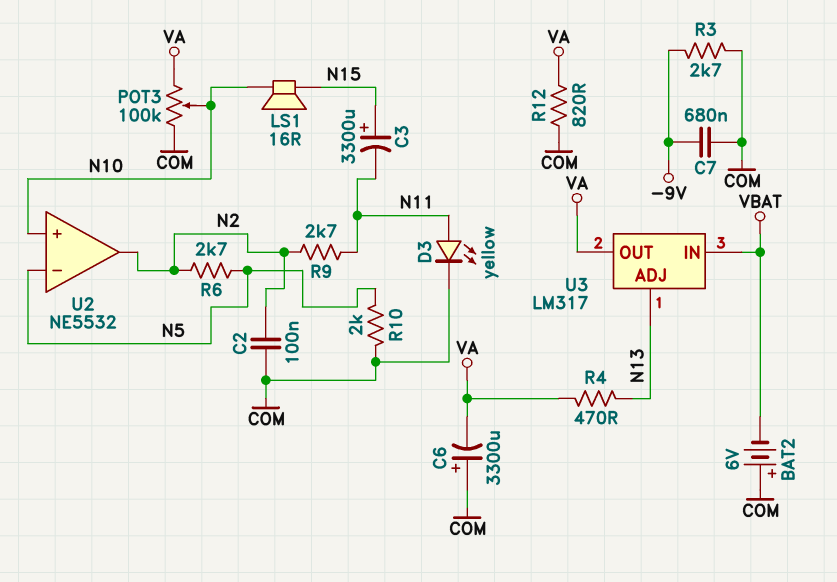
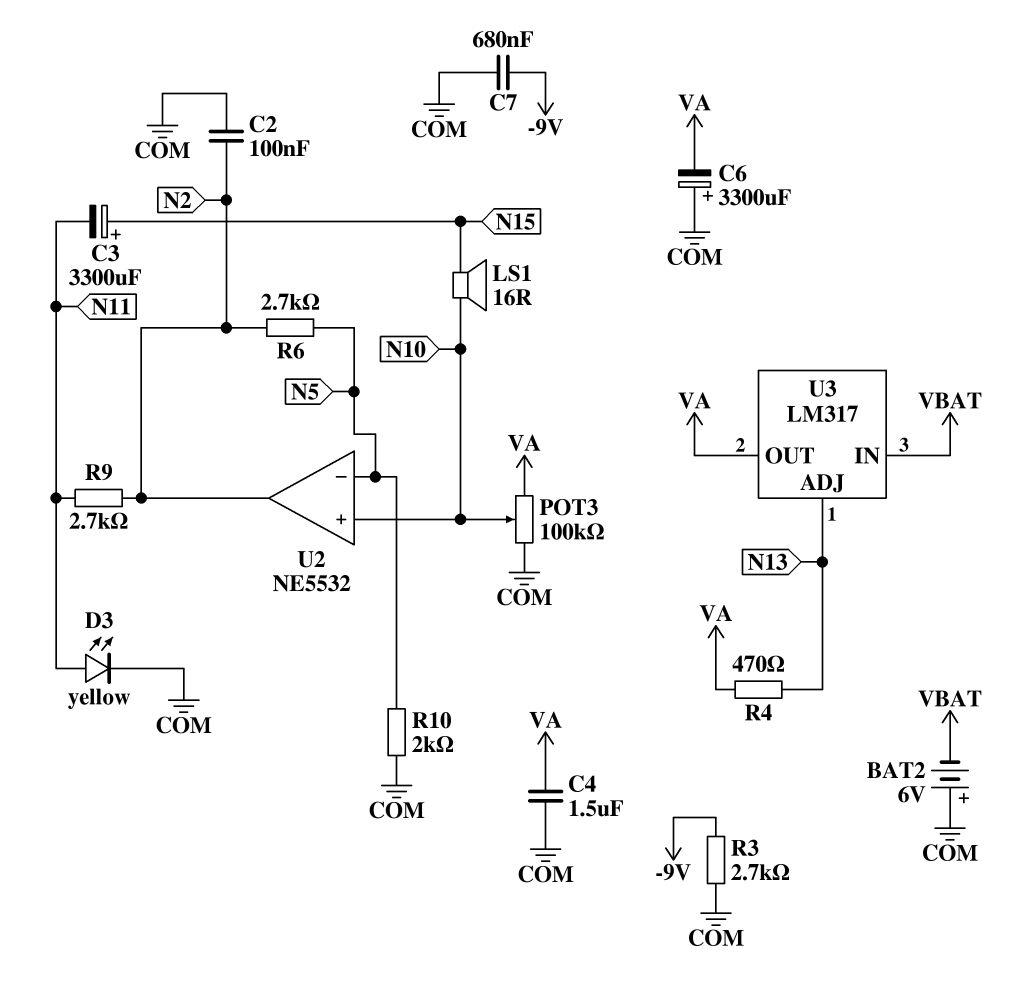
C4: none -> 1.5uF (COM, VA)
R12: 820 (COM, VA) -> none

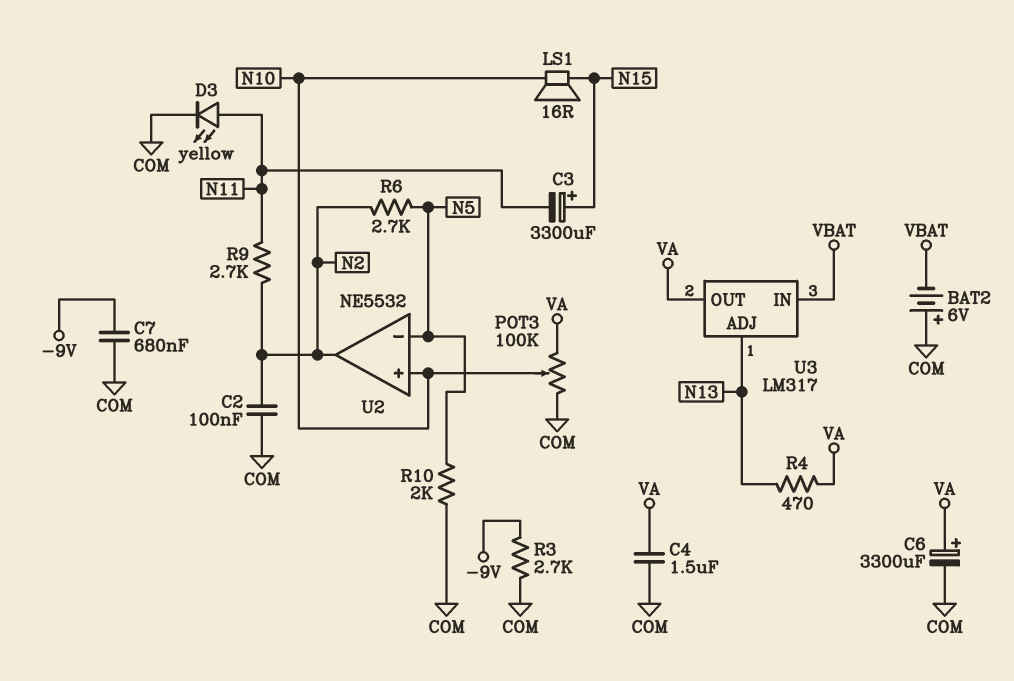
C6: 3300uF (plus COM, minus VA) -> 3300uF (plus VA, minus COM)

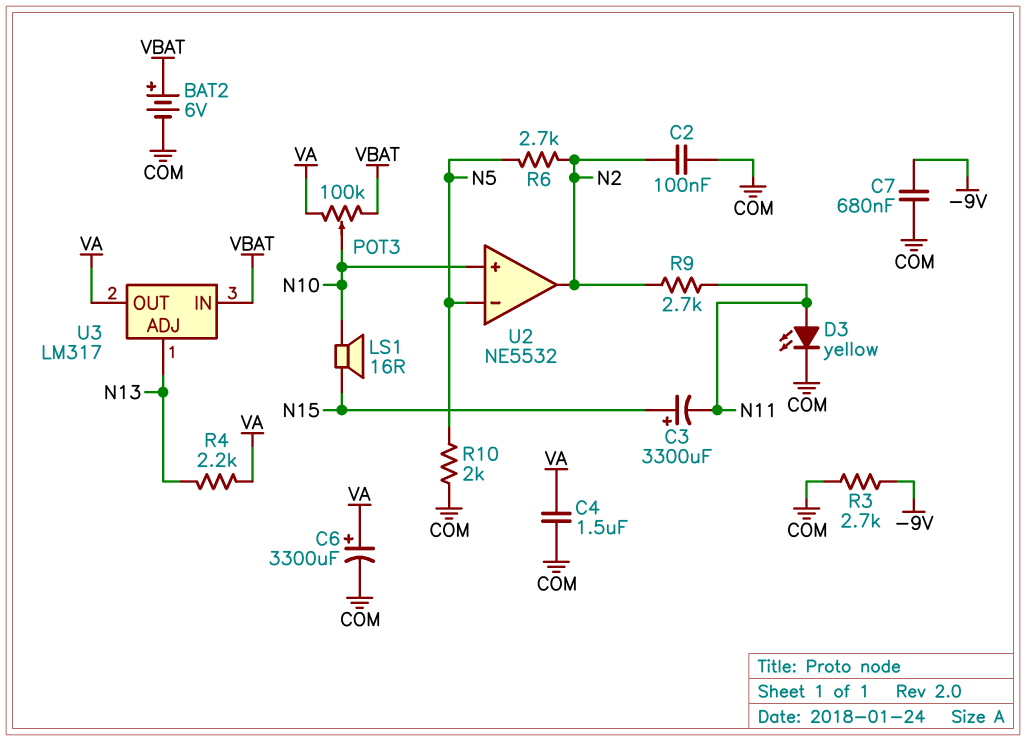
BAT2: 6V (plus COM, minus VBAT) -> 6V (plus VBAT, minus COM)
POT3: 100k (COM, VA, wiper N10) -> 100k (VA, VBAT, wiper N10)
R4: 470 (N13, VA) -> 2.2k (N13, VA)

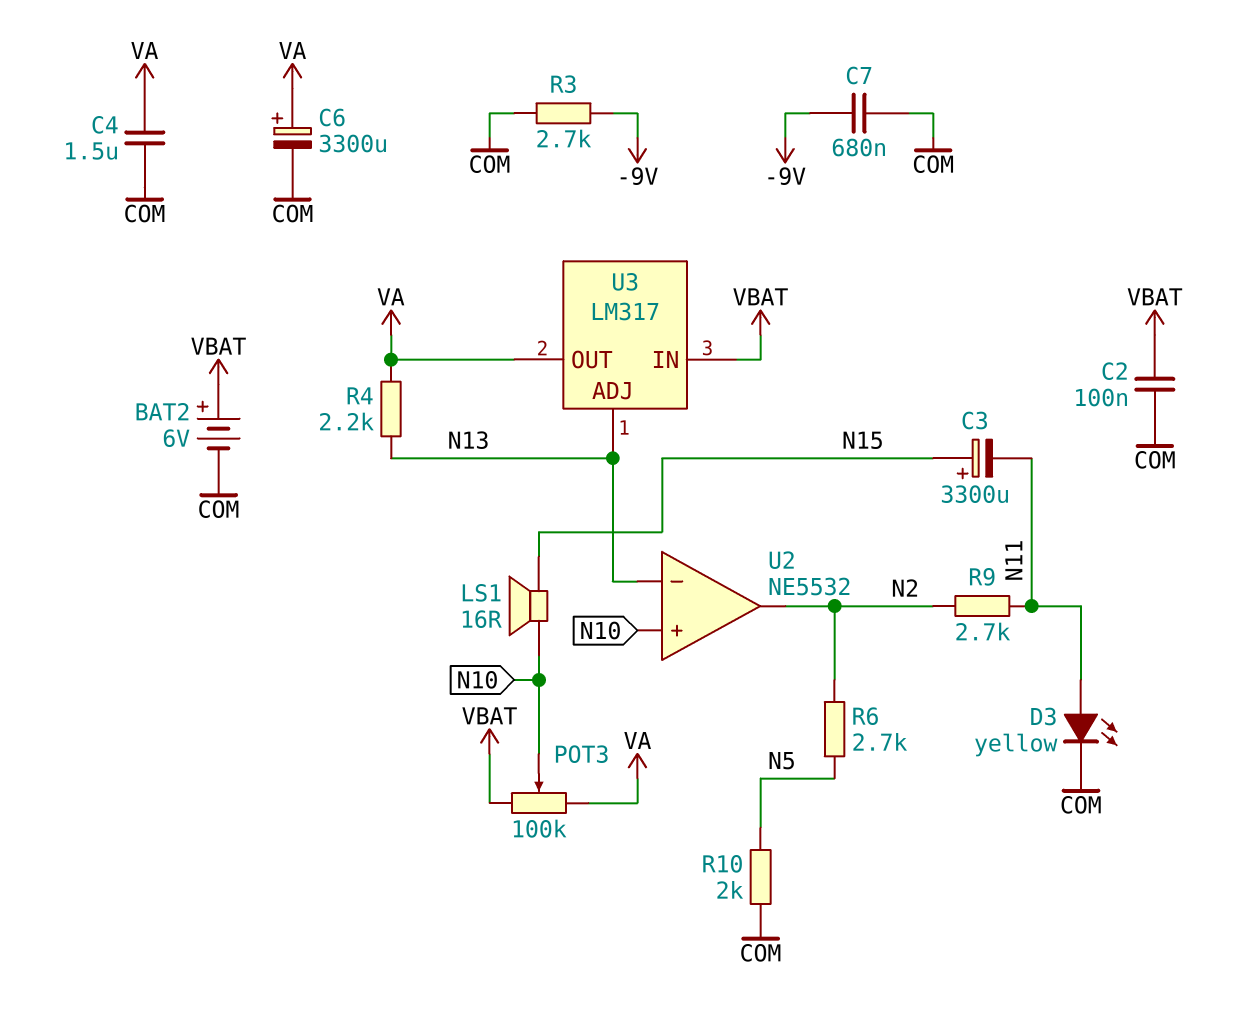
C2: 100nF (COM, N2) -> 100nF (COM, VBAT)
U2 pin in-: N5 -> N13

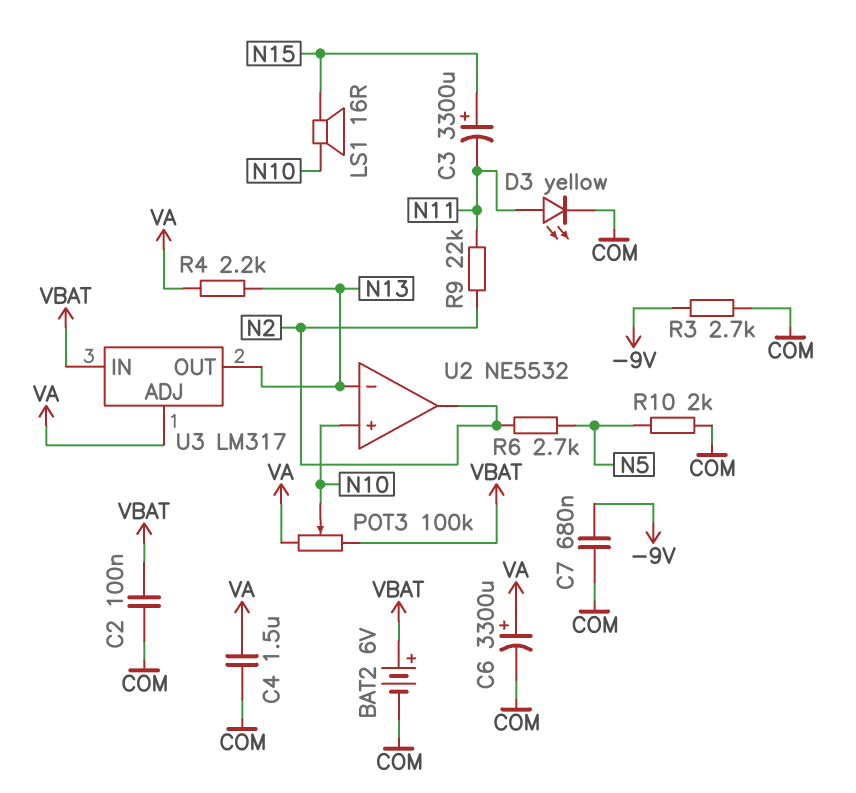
R9: 2.7k (N2, N11) -> 22k (N2, N11)
U3 pin ADJ: N13 -> VA
U3 pin OUT: VA -> N13

